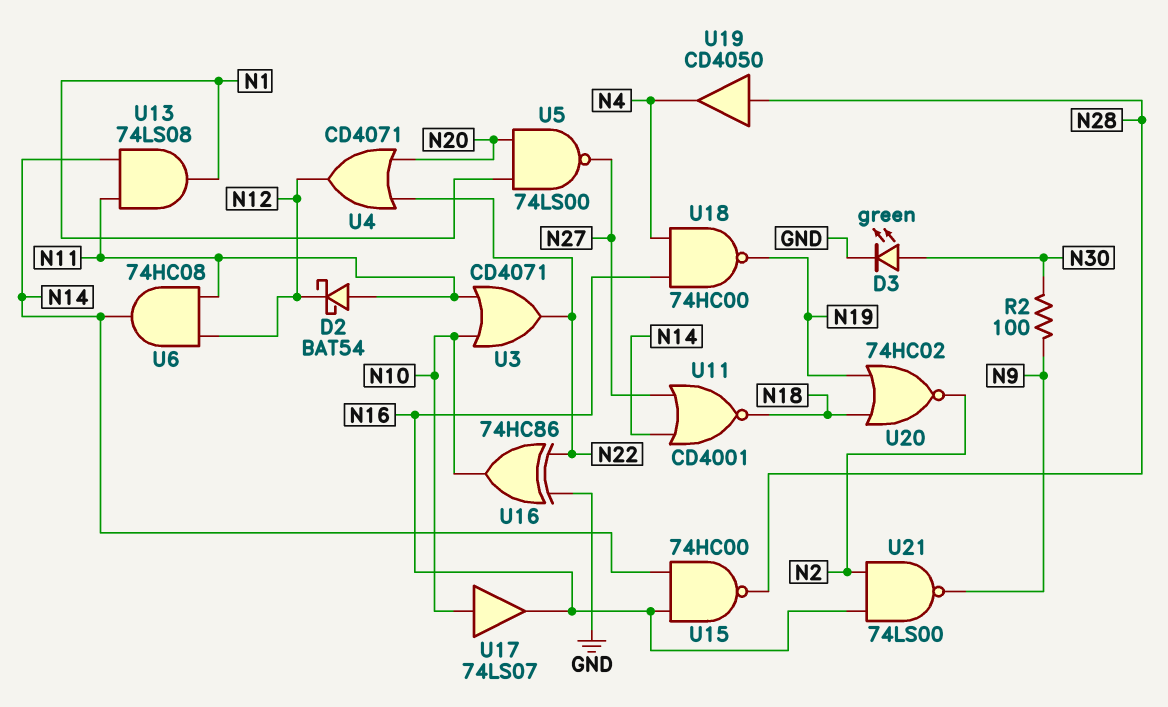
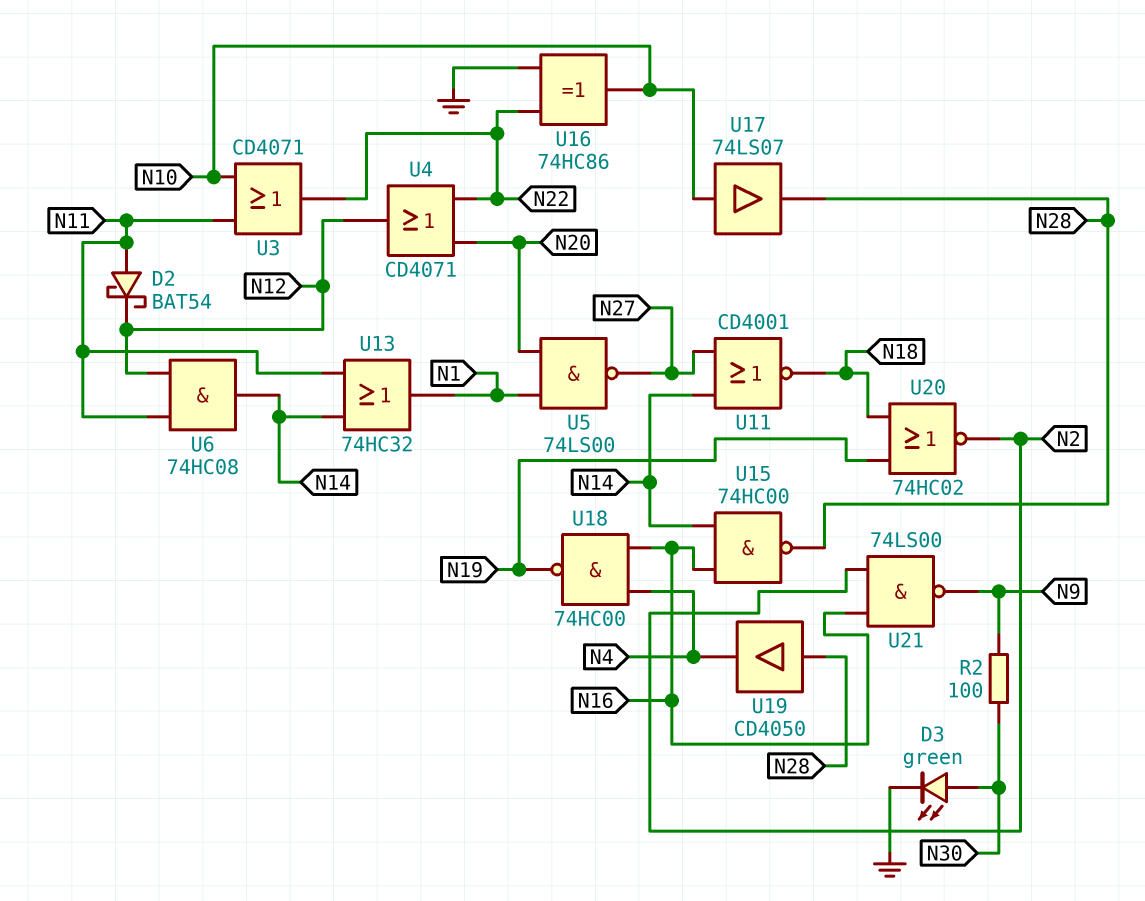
U13: AND 74LS08 (in N11, in N14, out N1) -> OR 74HC32 (in N11, in N14, out N1)
U17: buffer 74LS07 (in N10, out N16) -> buffer 74LS07 (in N10, out N28)

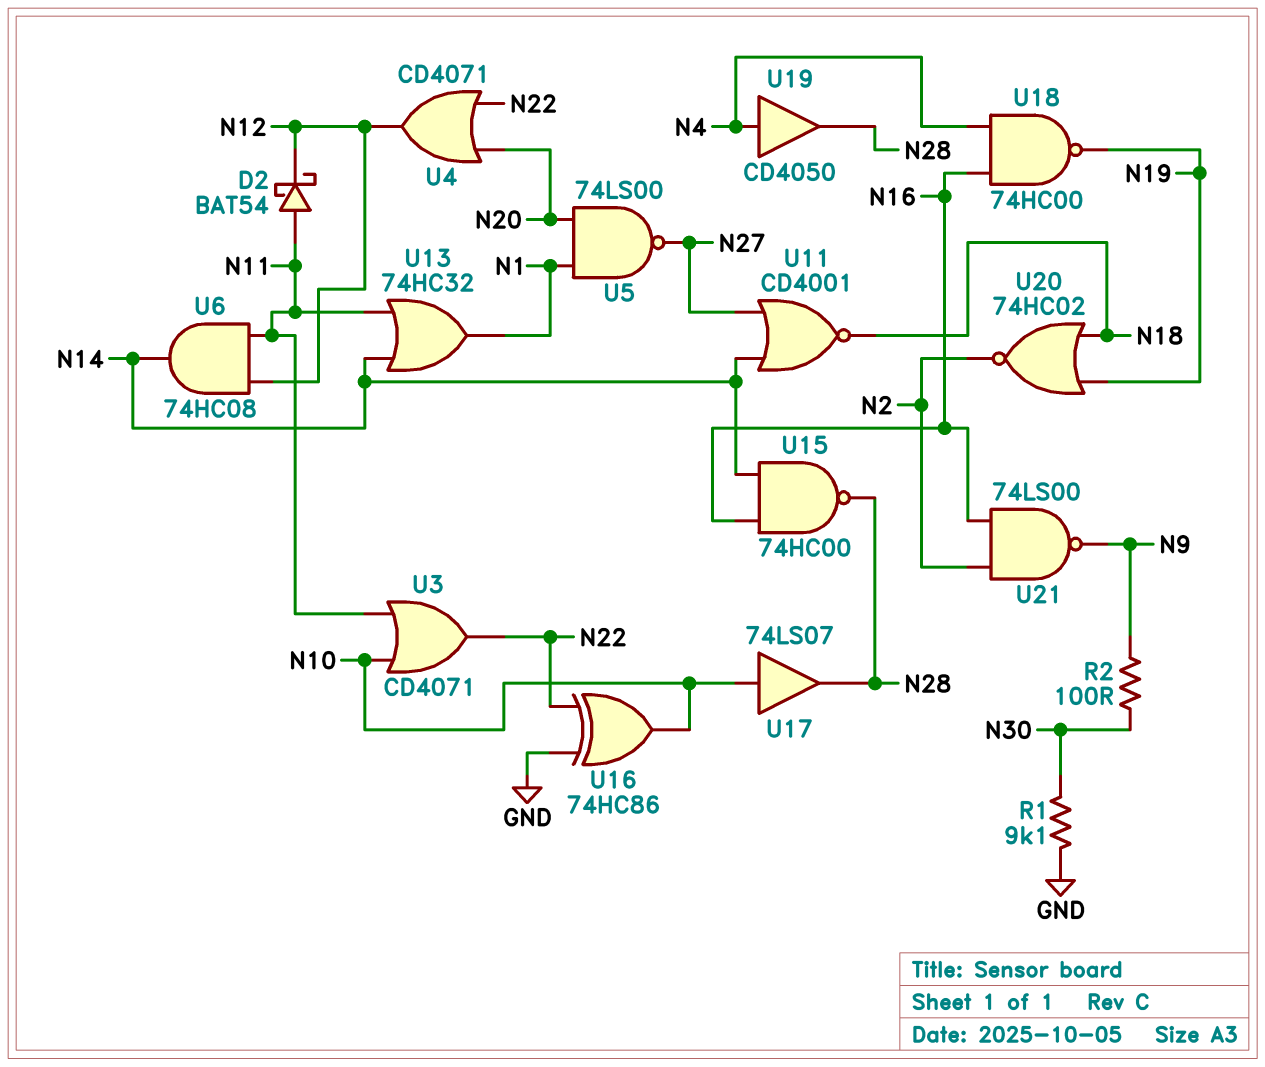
D3: LED green (A N30, K GND) -> none
R1: none -> 9.1k (GND, N30)
U19: buffer CD4050 (in N28, out N4) -> buffer CD4050 (in N4, out N28)

